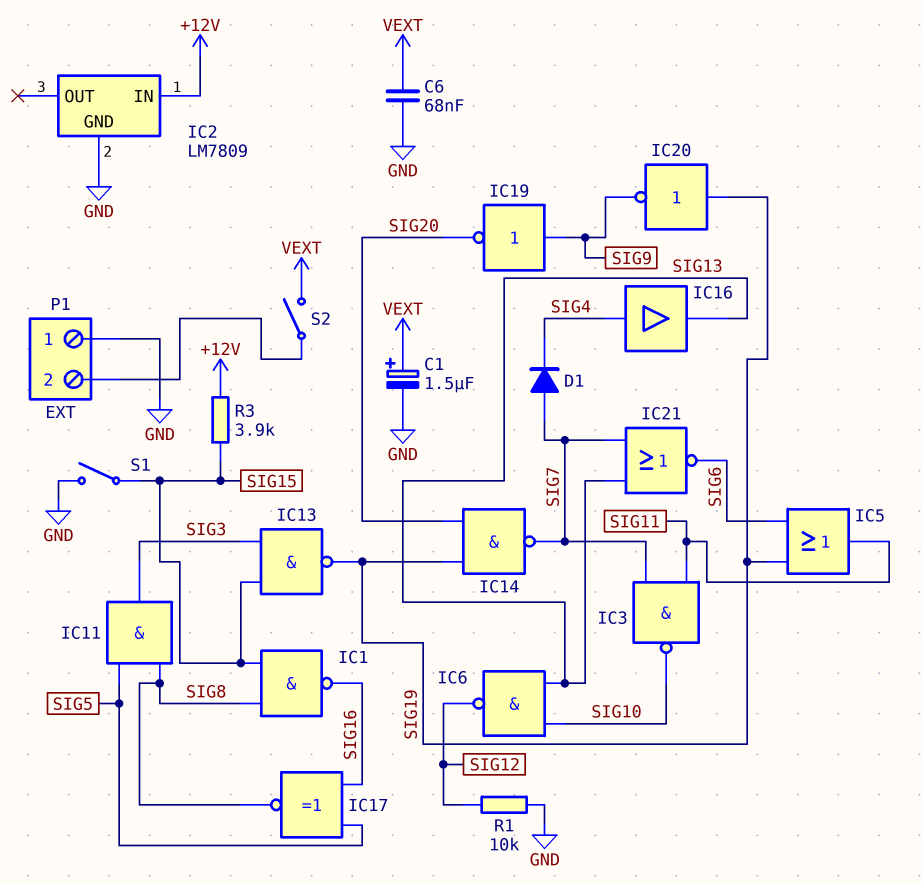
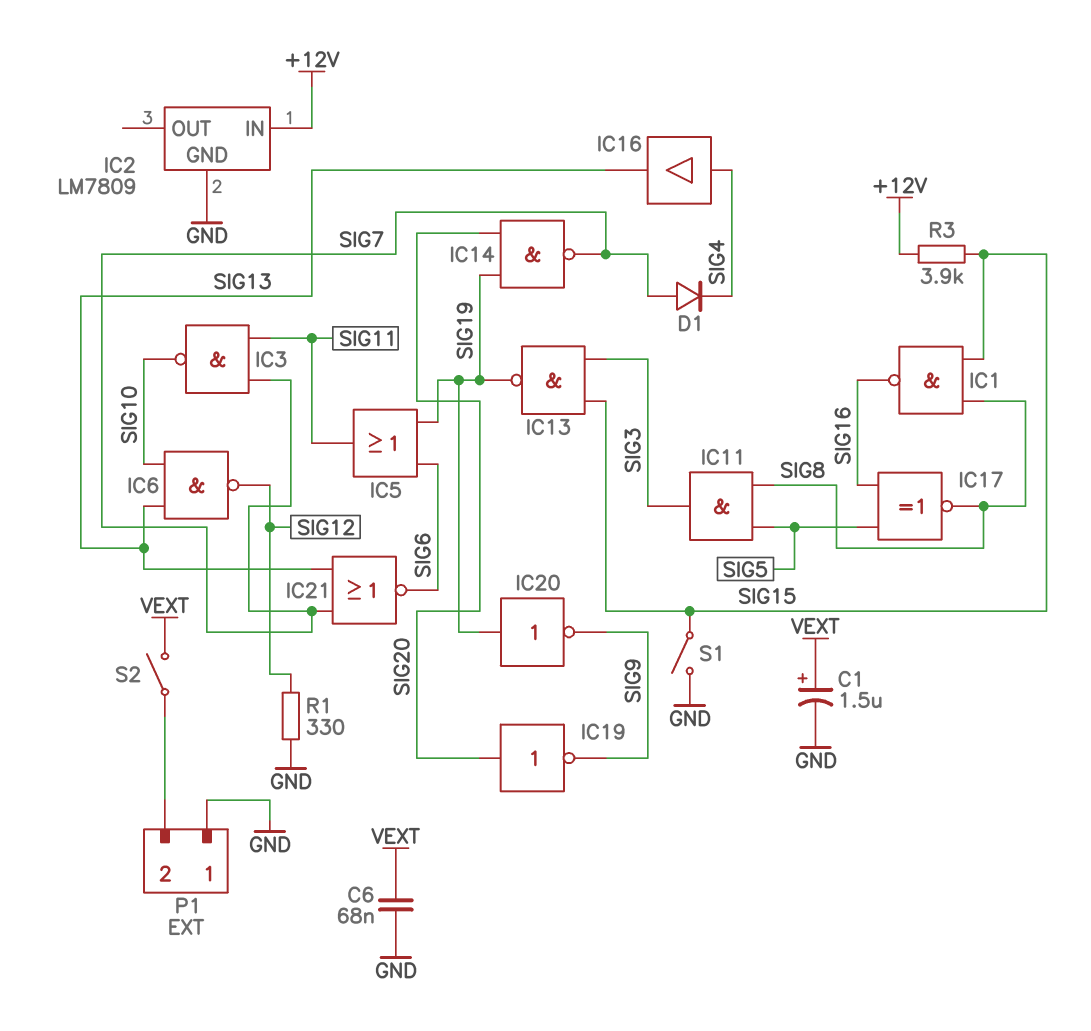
IC19: NOT (in SIG9, out SIG20) -> NOT (in SIG20, out SIG9)
R1: 10k (GND, SIG12) -> 330 (GND, SIG12)

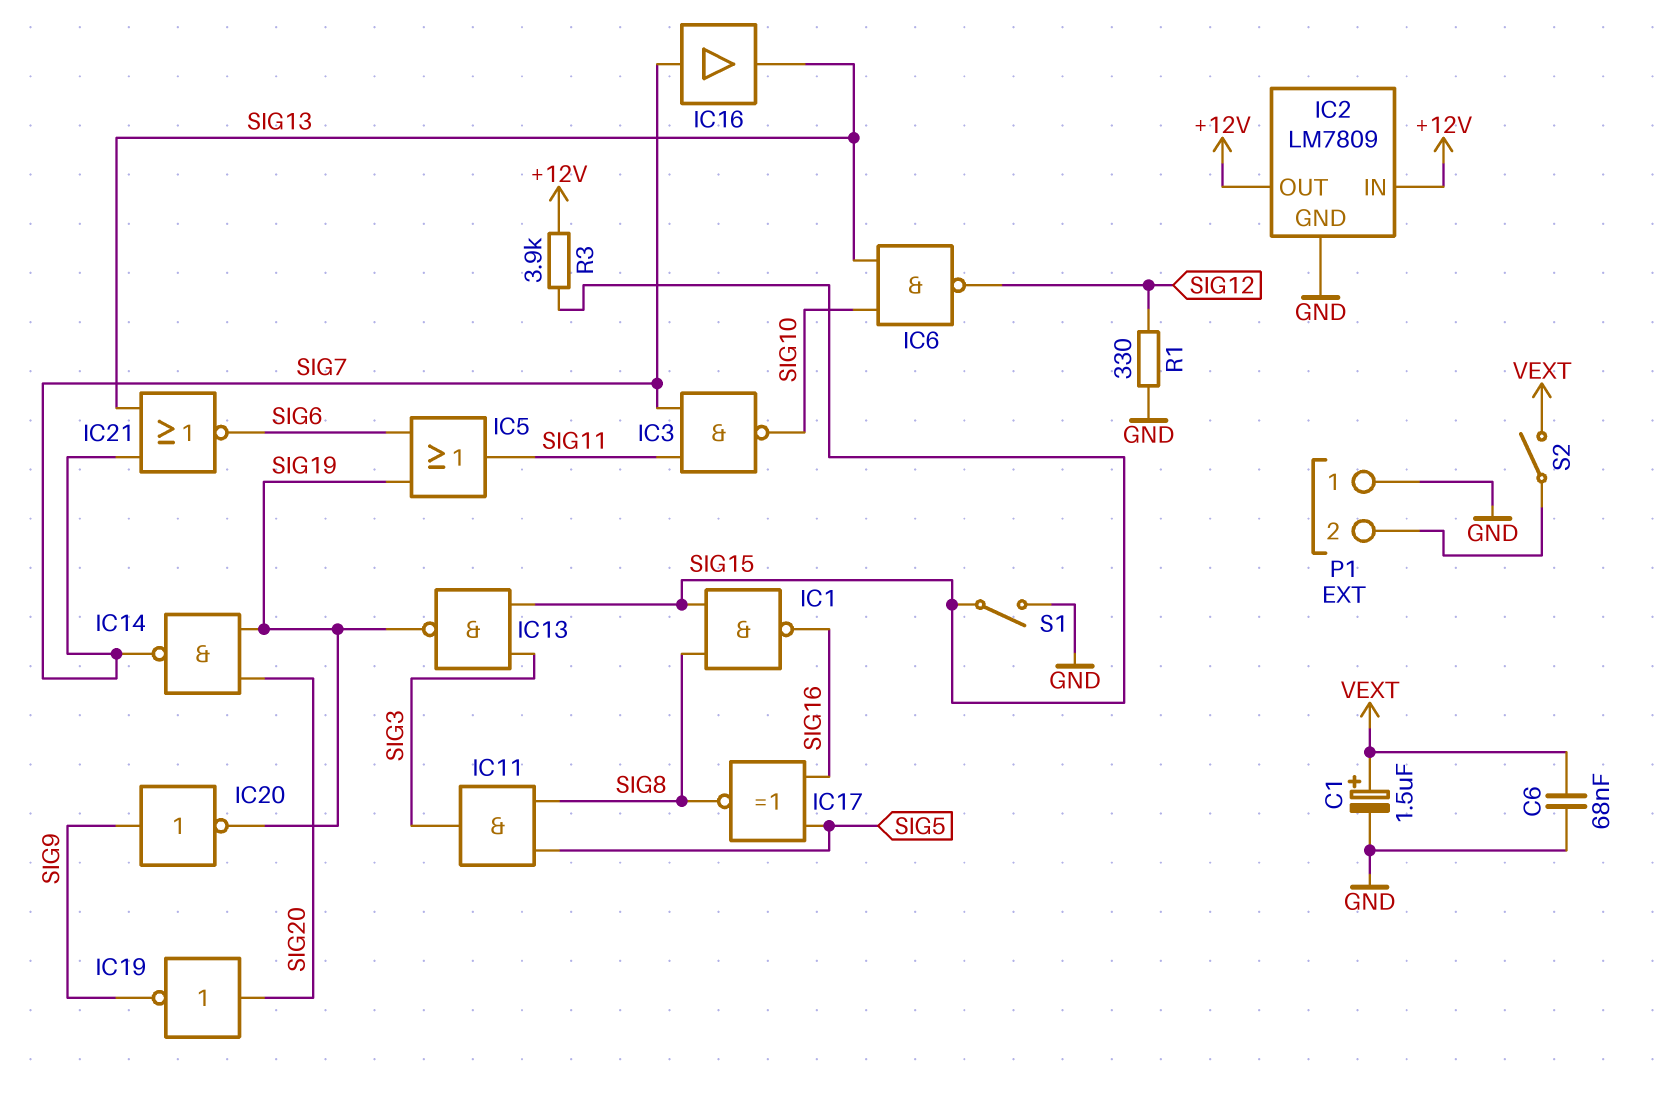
D1: diode (A SIG7, K SIG4) -> none
IC2 pin OUT: none -> +12V
IC16: buffer (in SIG4, out SIG13) -> buffer (in SIG7, out SIG13)
IC20: NOT (in SIG19, out SIG9) -> NOT (in SIG9, out SIG19)

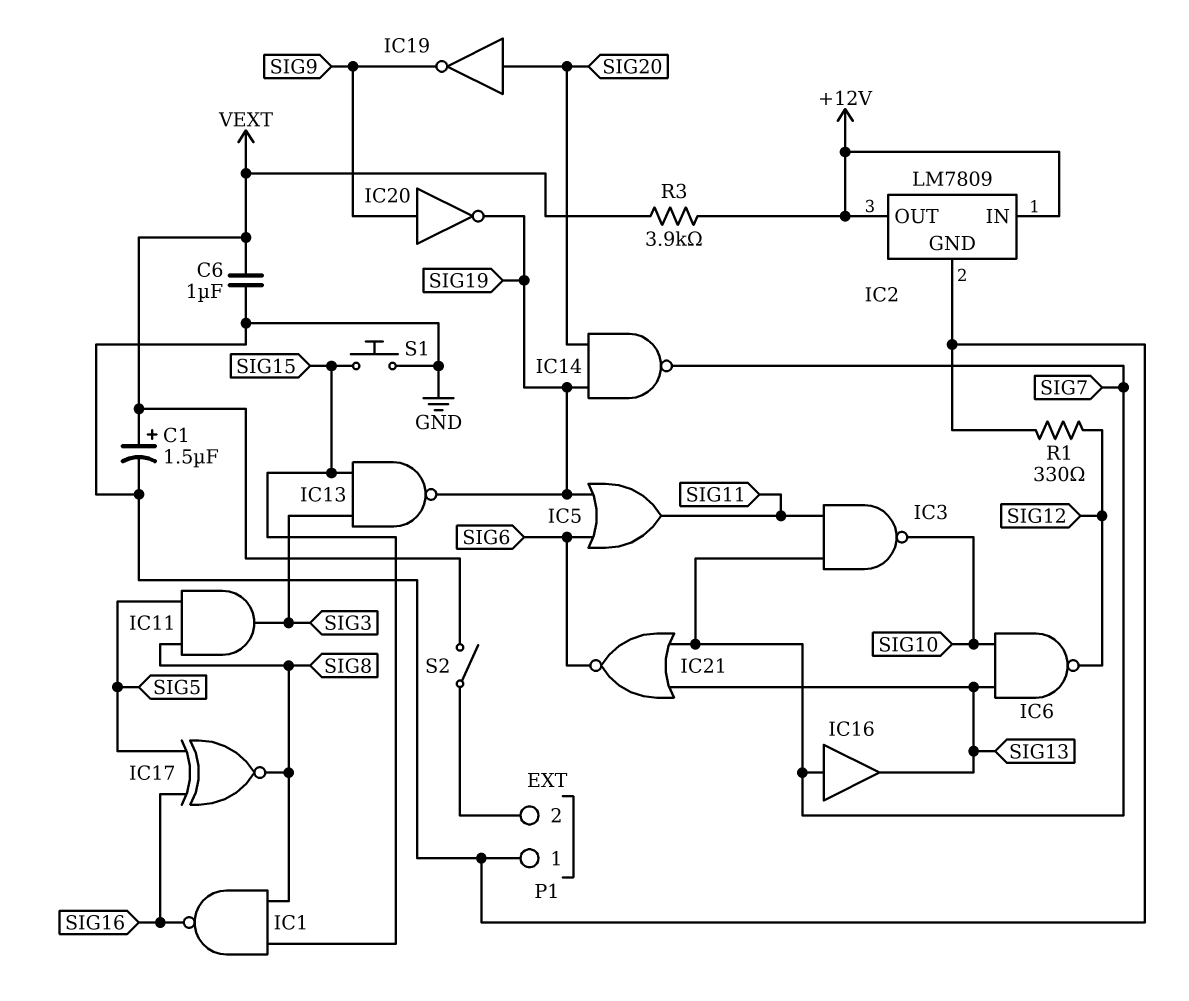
C6: 68nF (GND, VEXT) -> 1uF (GND, VEXT)
R3: 3.9k (+12V, SIG15) -> 3.9k (+12V, VEXT)
S1: switch (GND, SIG15) -> button (GND, SIG15)

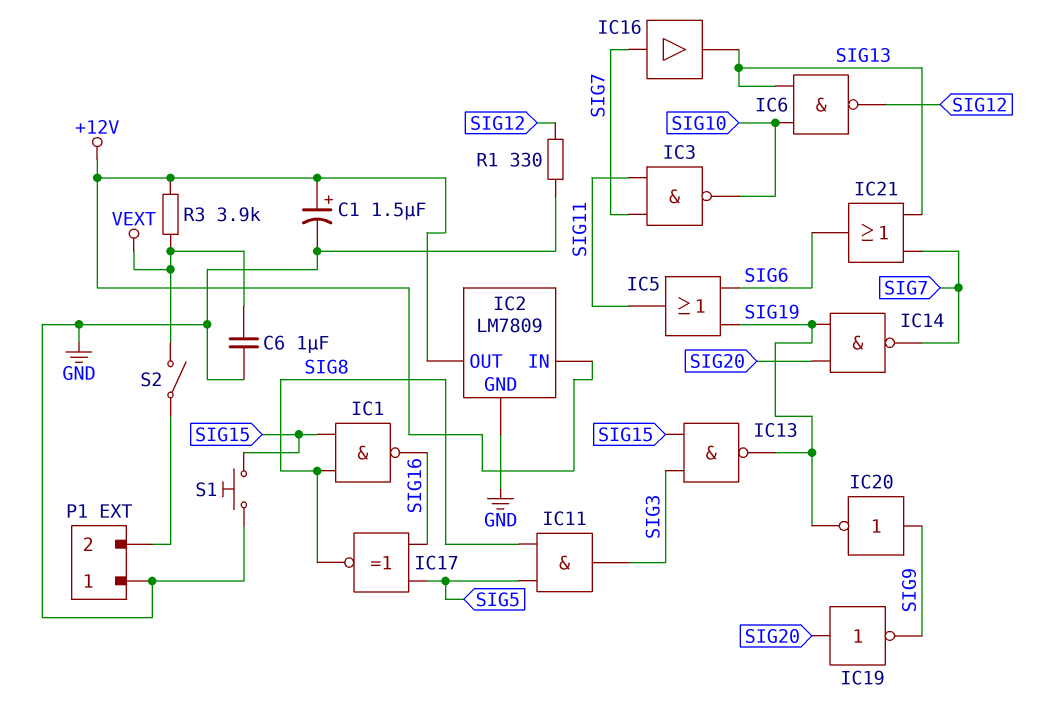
C1: 1.5uF (plus VEXT, minus GND) -> 1.5uF (plus +12V, minus GND)
IC21: NOR (in SIG7, in SIG13, out SIG6) -> OR (in SIG7, in SIG13, out SIG6)

